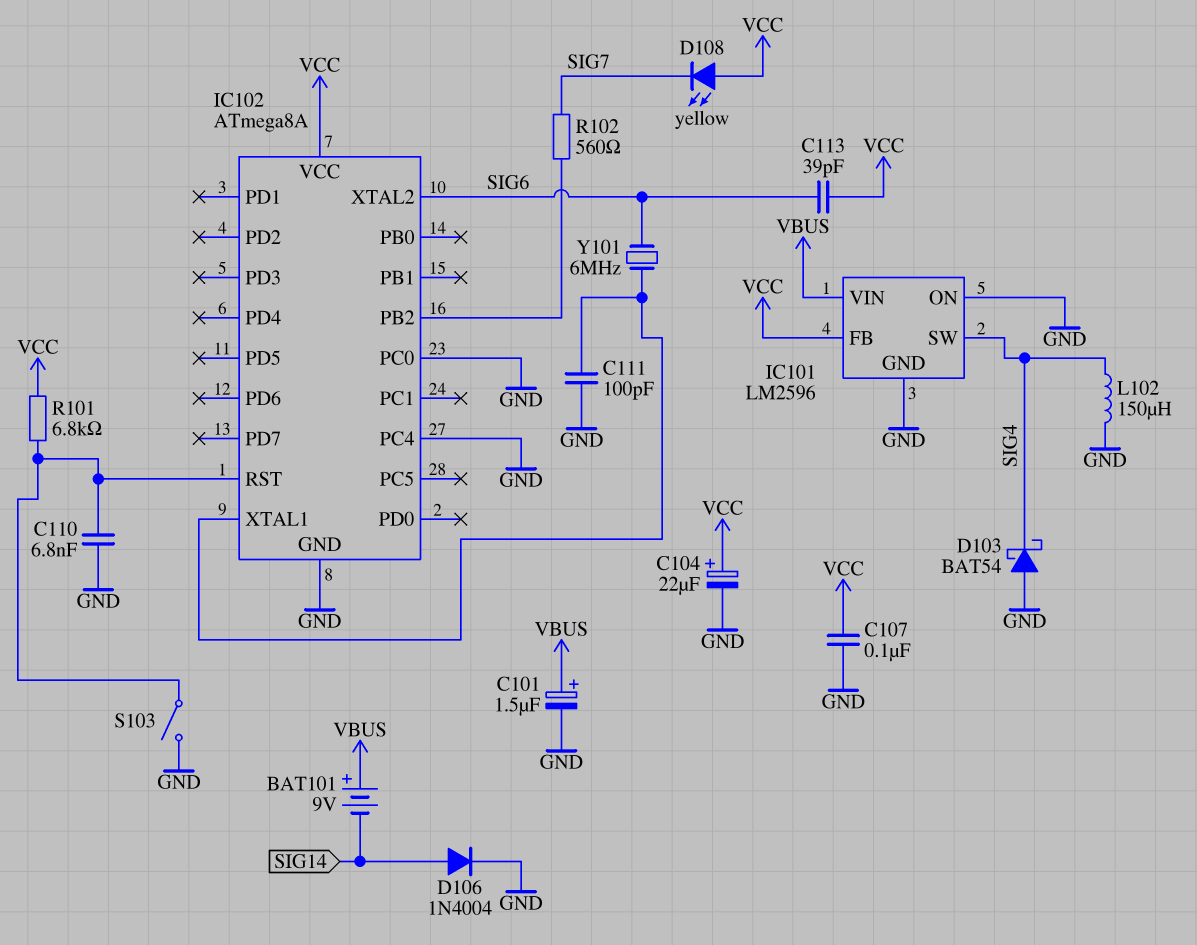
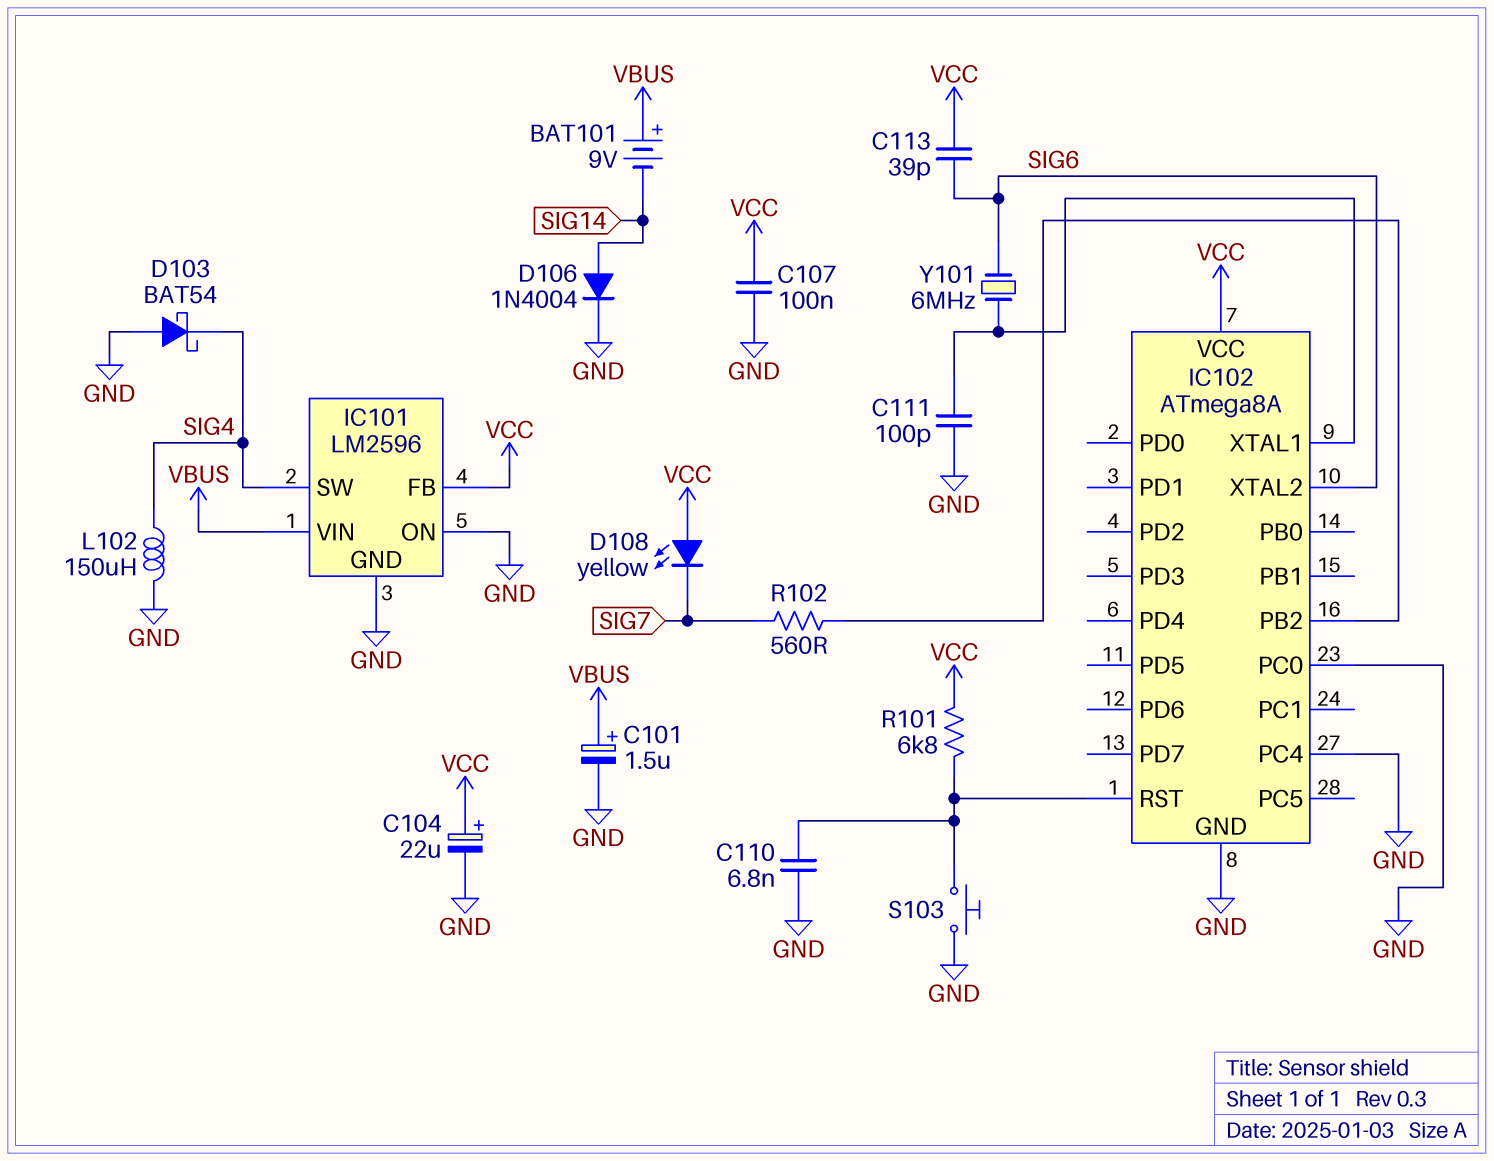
S103: switch (GND, IC102/RST) -> button (GND, IC102/RST)

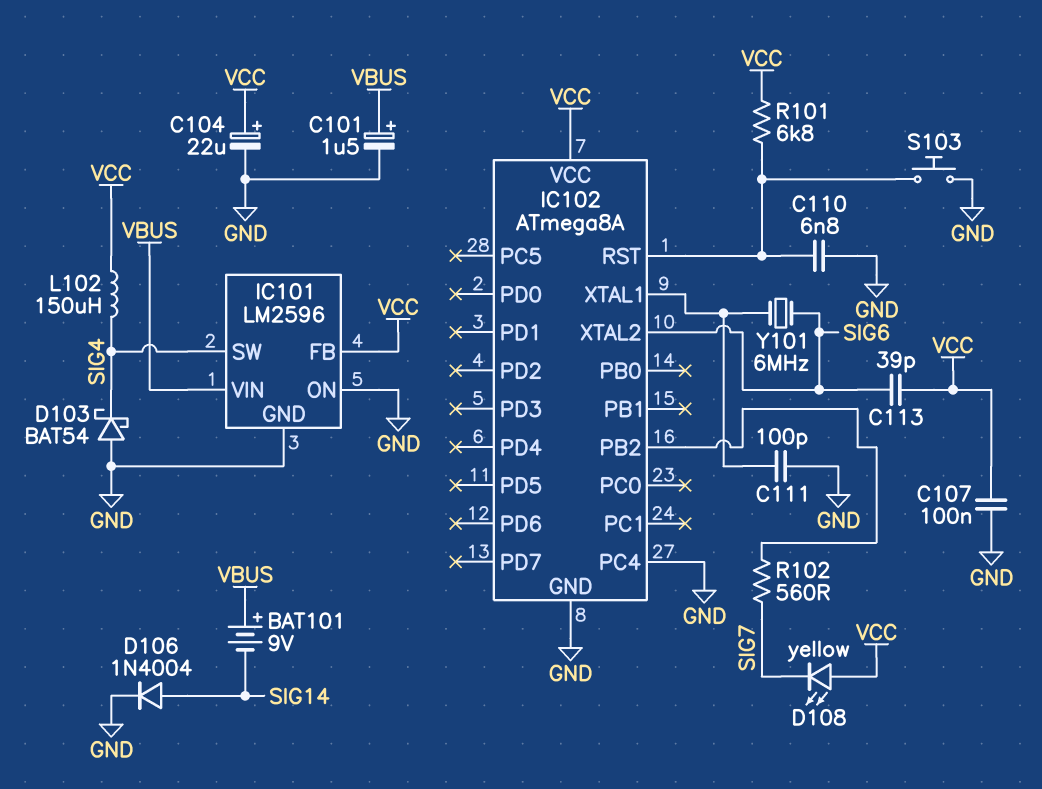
IC102 pin PC0: GND -> none
L102: 150uH (GND, SIG4) -> 150uH (SIG4, VCC)

